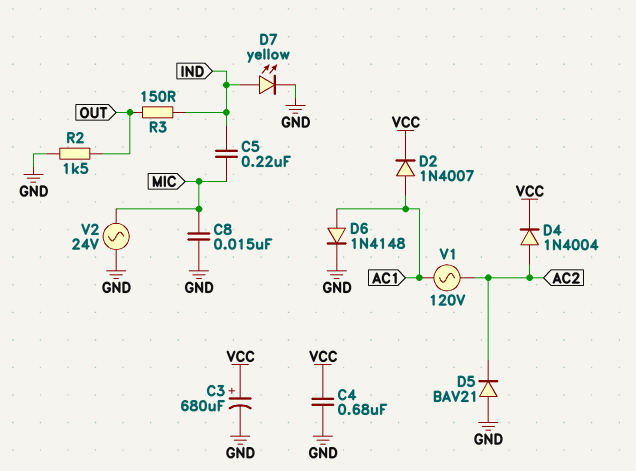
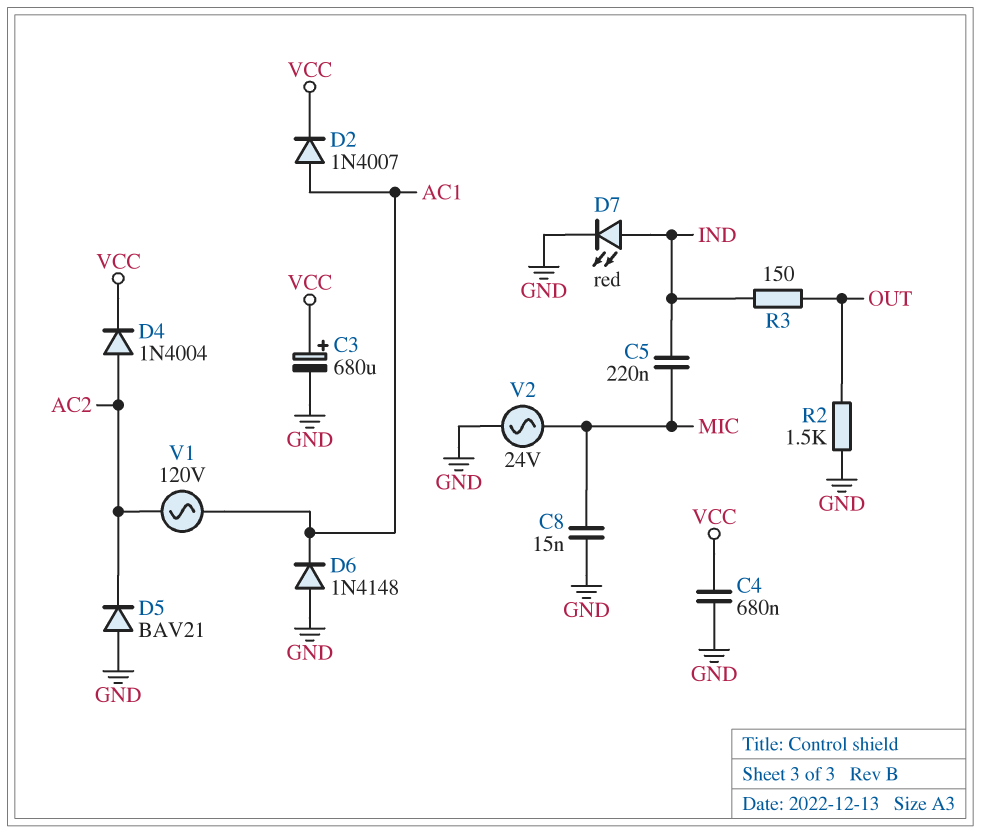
D6: diode 1N4148 (A AC1, K GND) -> diode 1N4148 (A GND, K AC1)
D7: LED yellow (A IND, K GND) -> LED red (A IND, K GND)

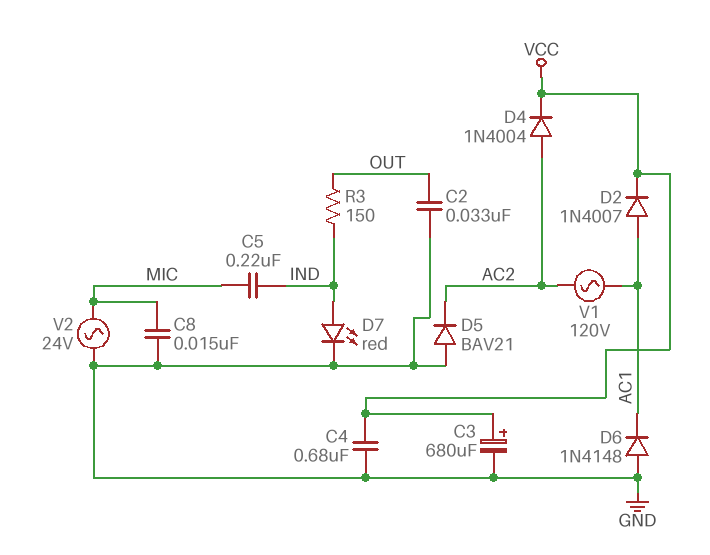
C2: none -> 33nF (GND, OUT)
R2: 1.5k (GND, OUT) -> none

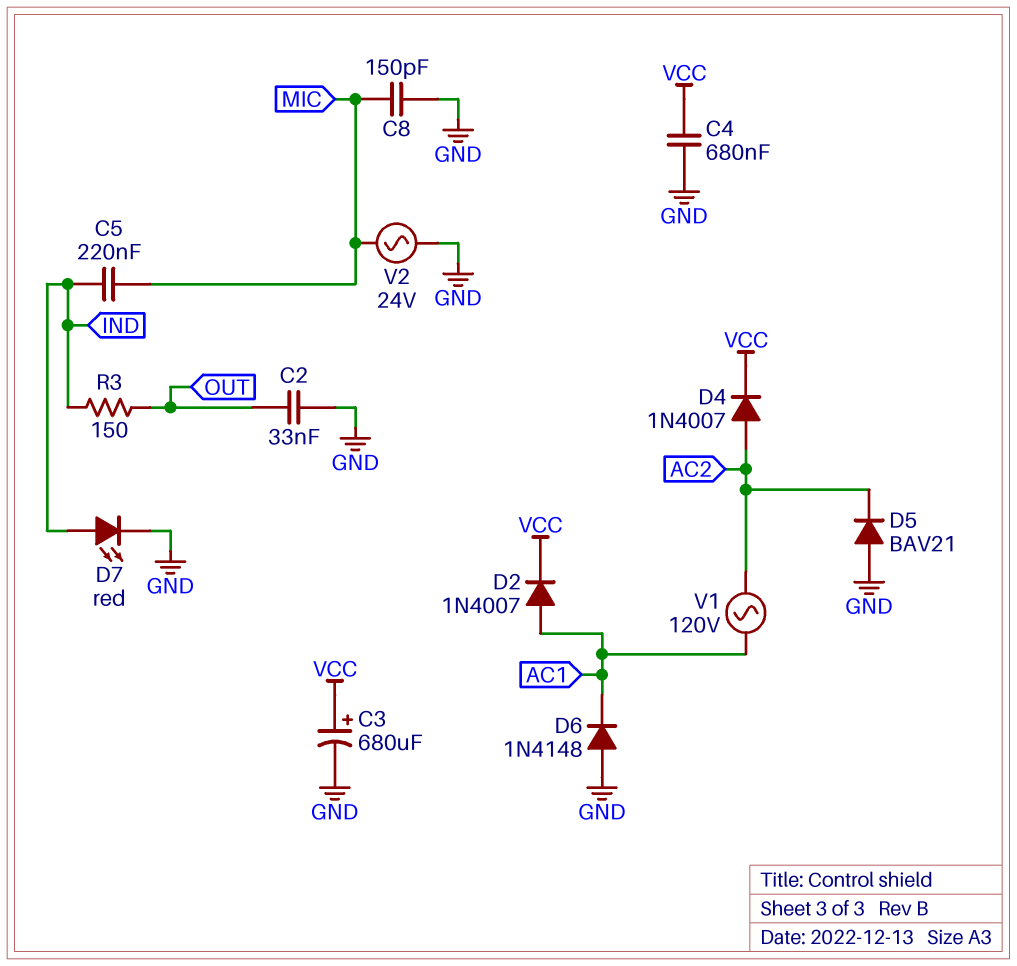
C8: 15nF (GND, MIC) -> 150pF (GND, MIC)
D4: diode 1N4004 (A AC2, K VCC) -> diode 1N4007 (A AC2, K VCC)

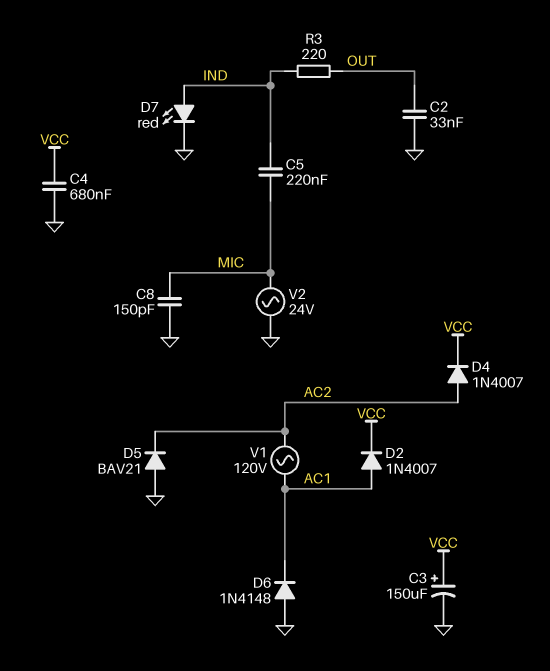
C3: 680uF (plus VCC, minus GND) -> 150uF (plus VCC, minus GND)
R3: 150 (IND, OUT) -> 220 (IND, OUT)

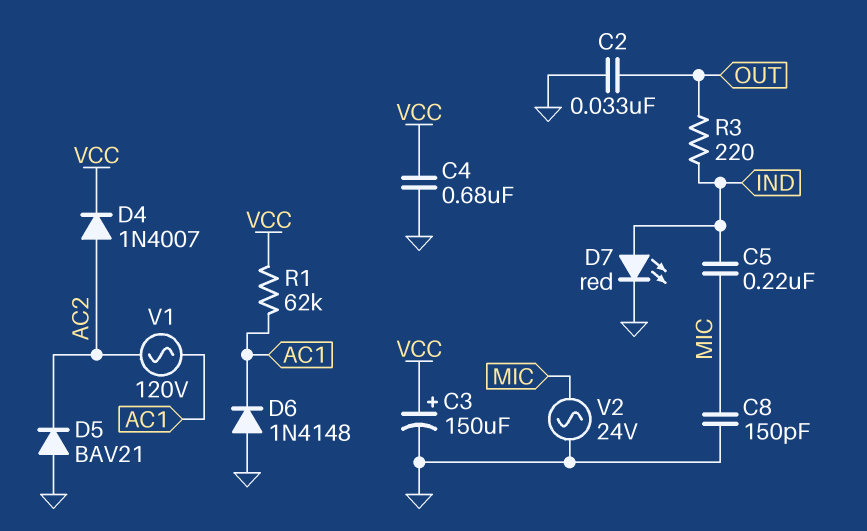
D2: diode 1N4007 (A AC1, K VCC) -> none
R1: none -> 62k (AC1, VCC)

